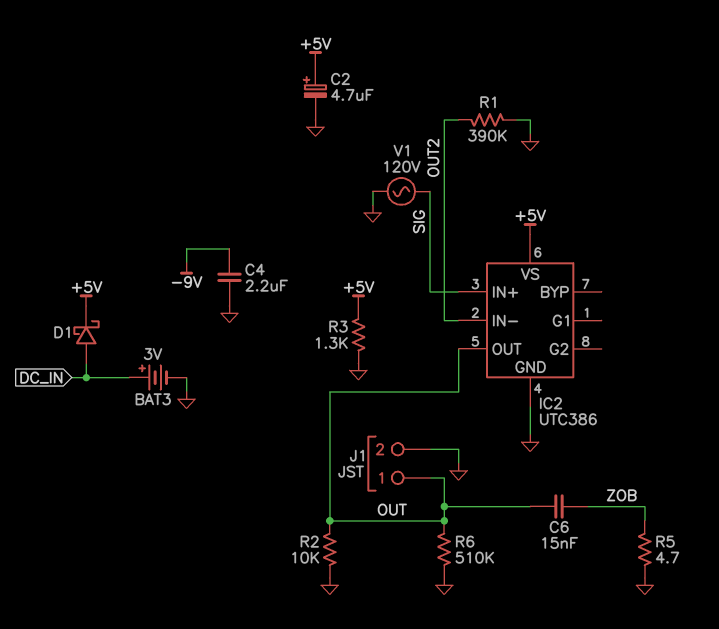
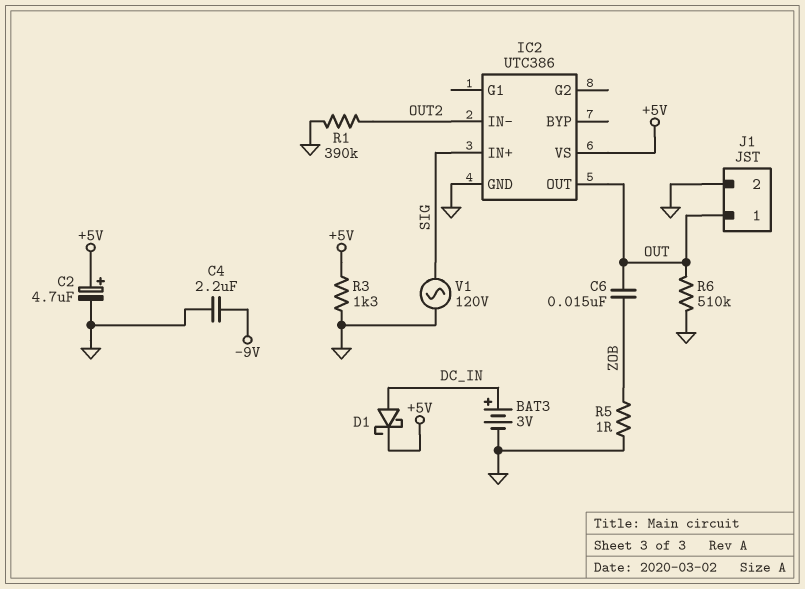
R2: 10k (GND, OUT) -> none
R5: 4.7 (GND, ZOB) -> 1 (GND, ZOB)

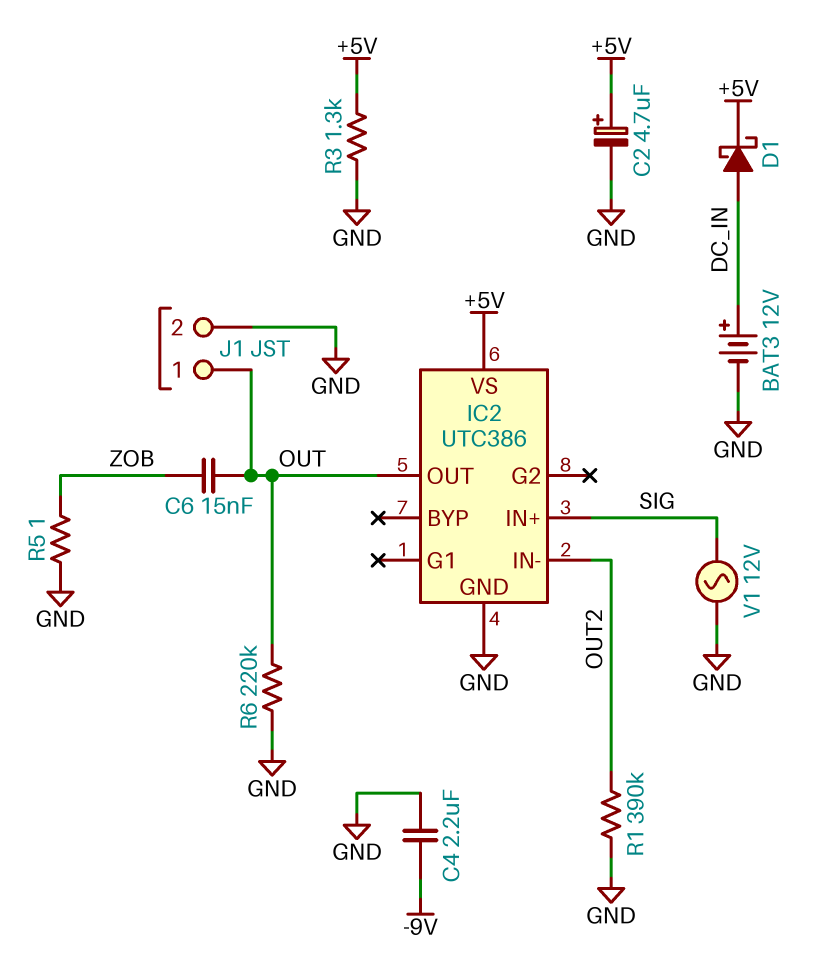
BAT3: 3V (plus DC_IN, minus GND) -> 12V (plus DC_IN, minus GND)
R6: 510k (GND, OUT) -> 220k (GND, OUT)
V1: AC 120V (GND, SIG) -> AC 12V (GND, SIG)

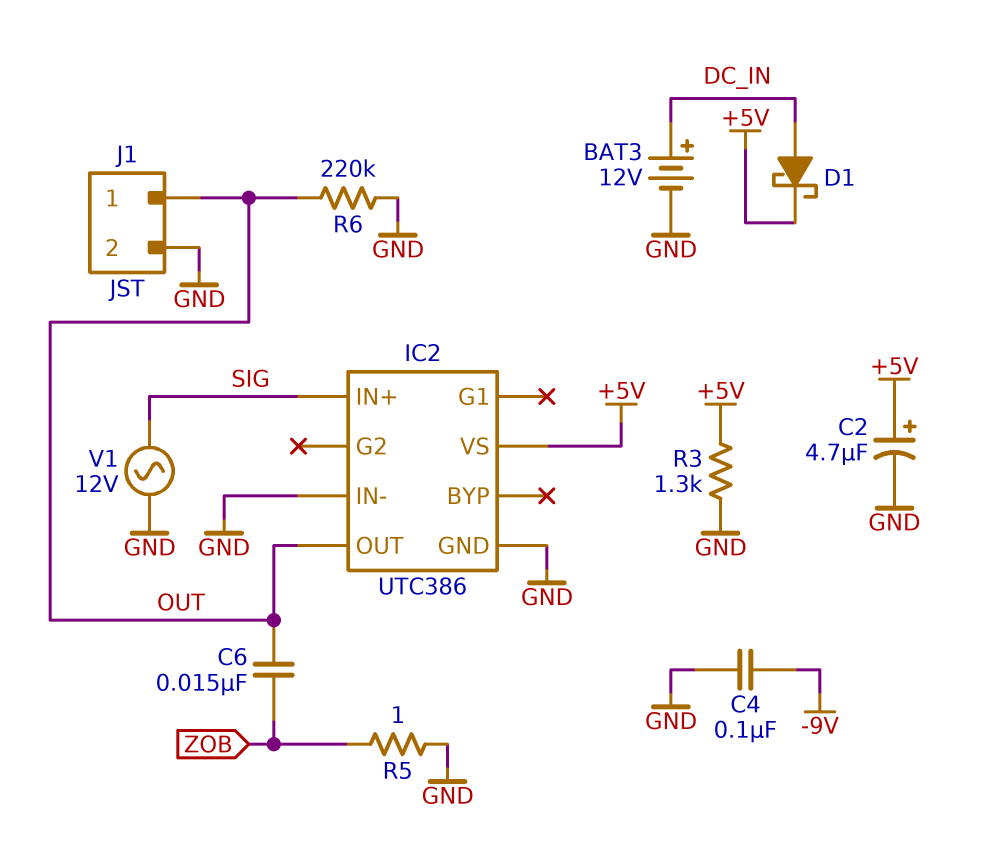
C4: 2.2uF (-9V, GND) -> 100nF (-9V, GND)
IC2 pin IN-: OUT2 -> GND
R1: 390k (GND, OUT2) -> none

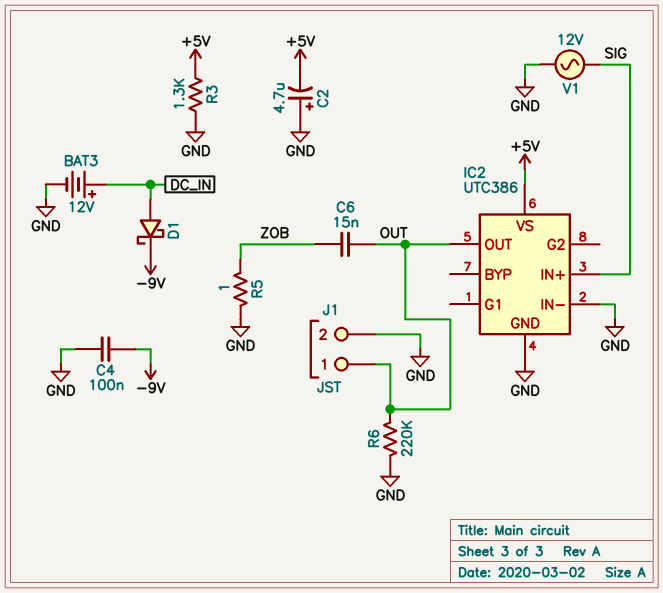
C2: 4.7uF (plus +5V, minus GND) -> 4.7uF (plus GND, minus +5V)
D1: schottky (A DC_IN, K +5V) -> schottky (A DC_IN, K -9V)

